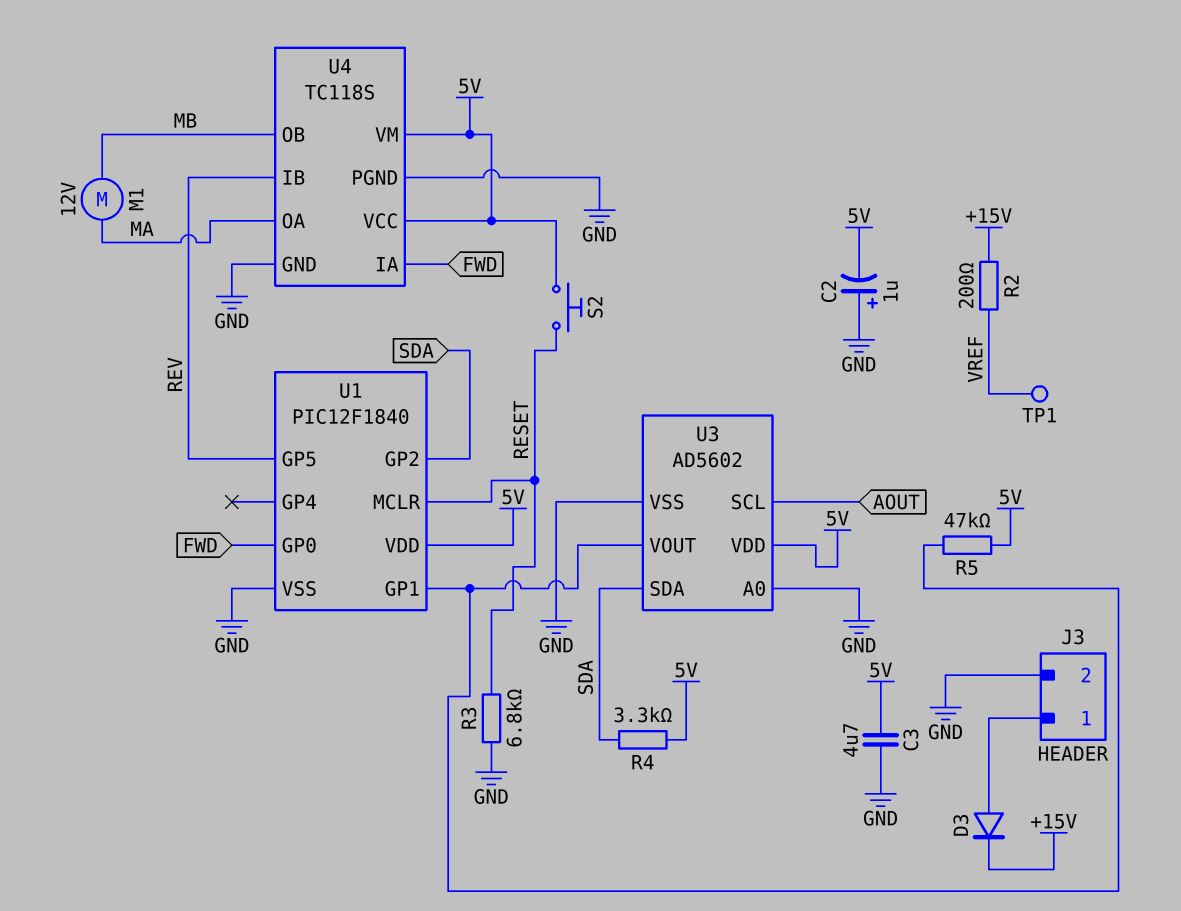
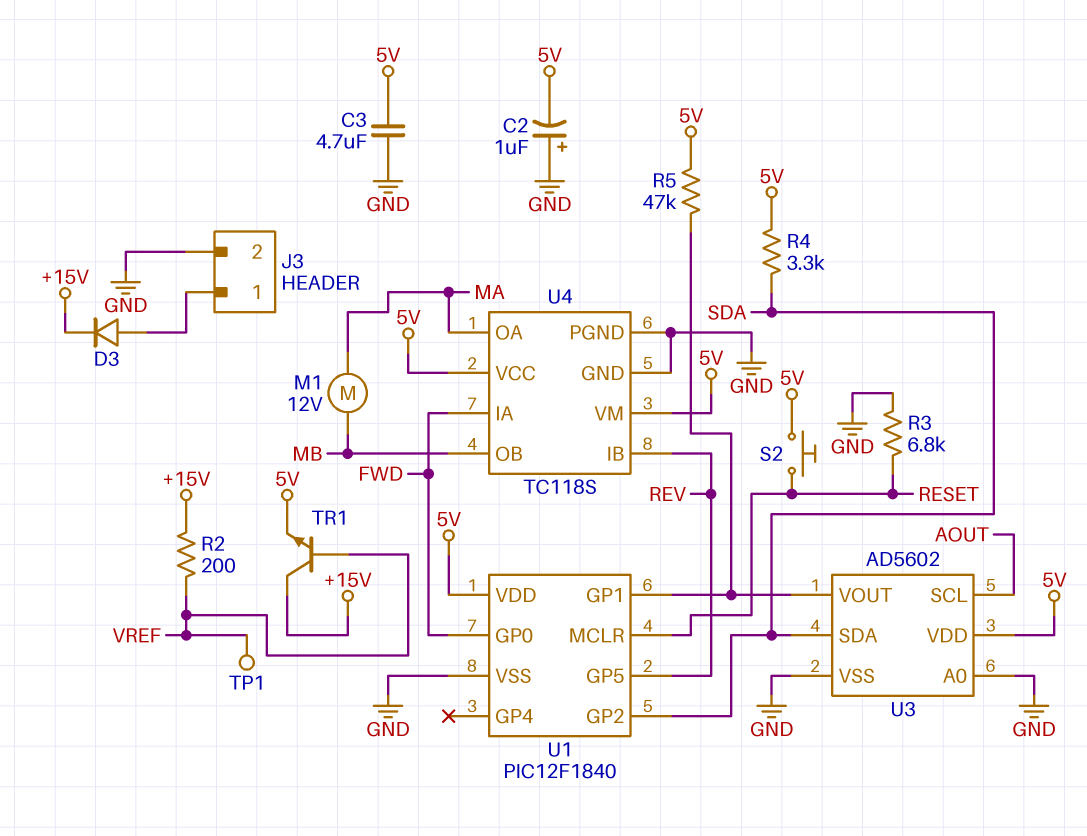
TR1: none -> NPN (B VREF, C +15V, E 5V)

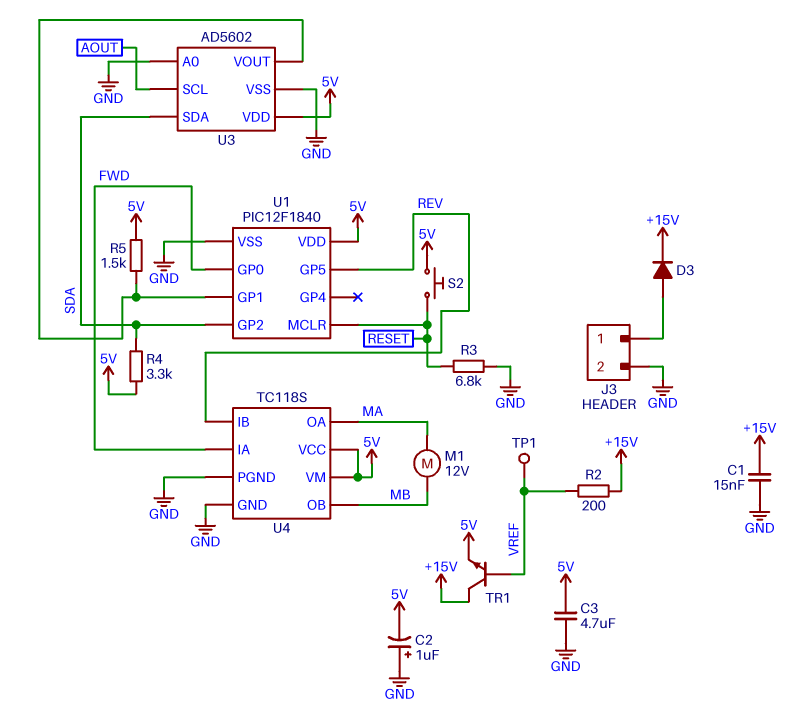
C1: none -> 15nF (+15V, GND)
R5: 47k (5V, U1/GP1) -> 1.5k (5V, U1/GP1)

